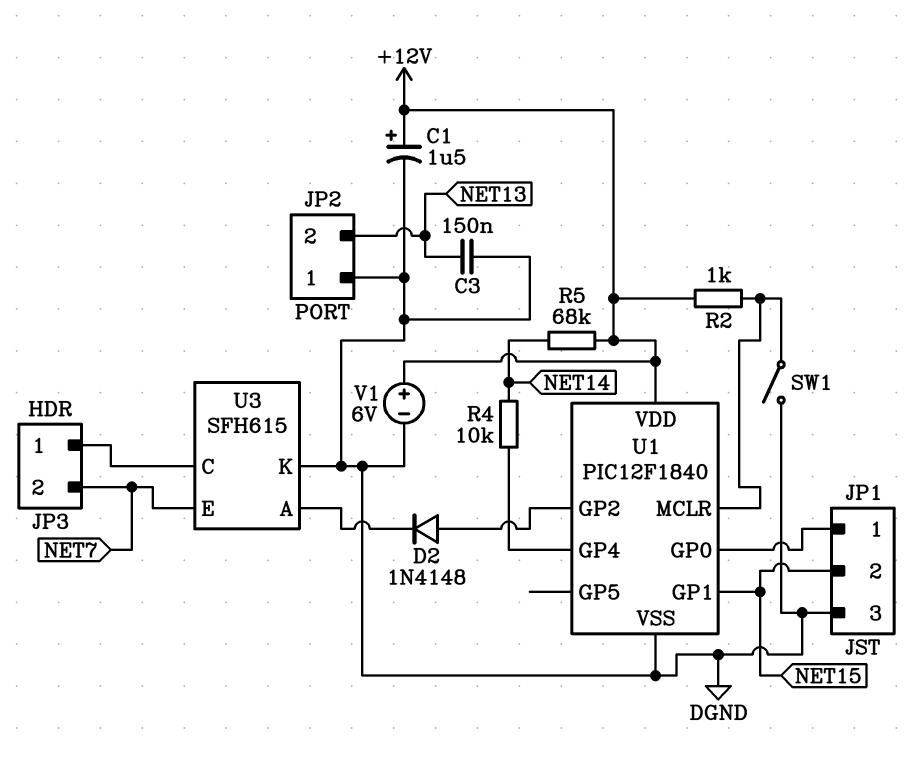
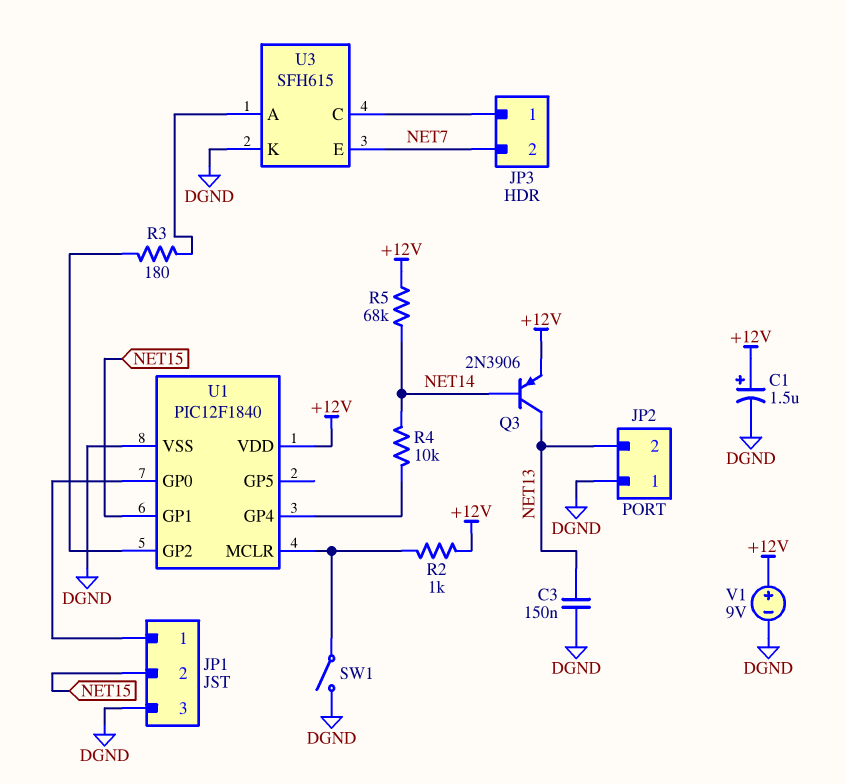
D2: diode 1N4148 (A U1/GP2, K U3/A) -> none
Q3: none -> PNP 2N3906 (B NET14, C NET13, E +12V)
R3: none -> 180 (U1/GP2, U3/A)
V1: 6V (plus +12V, minus DGND) -> 9V (plus +12V, minus DGND)

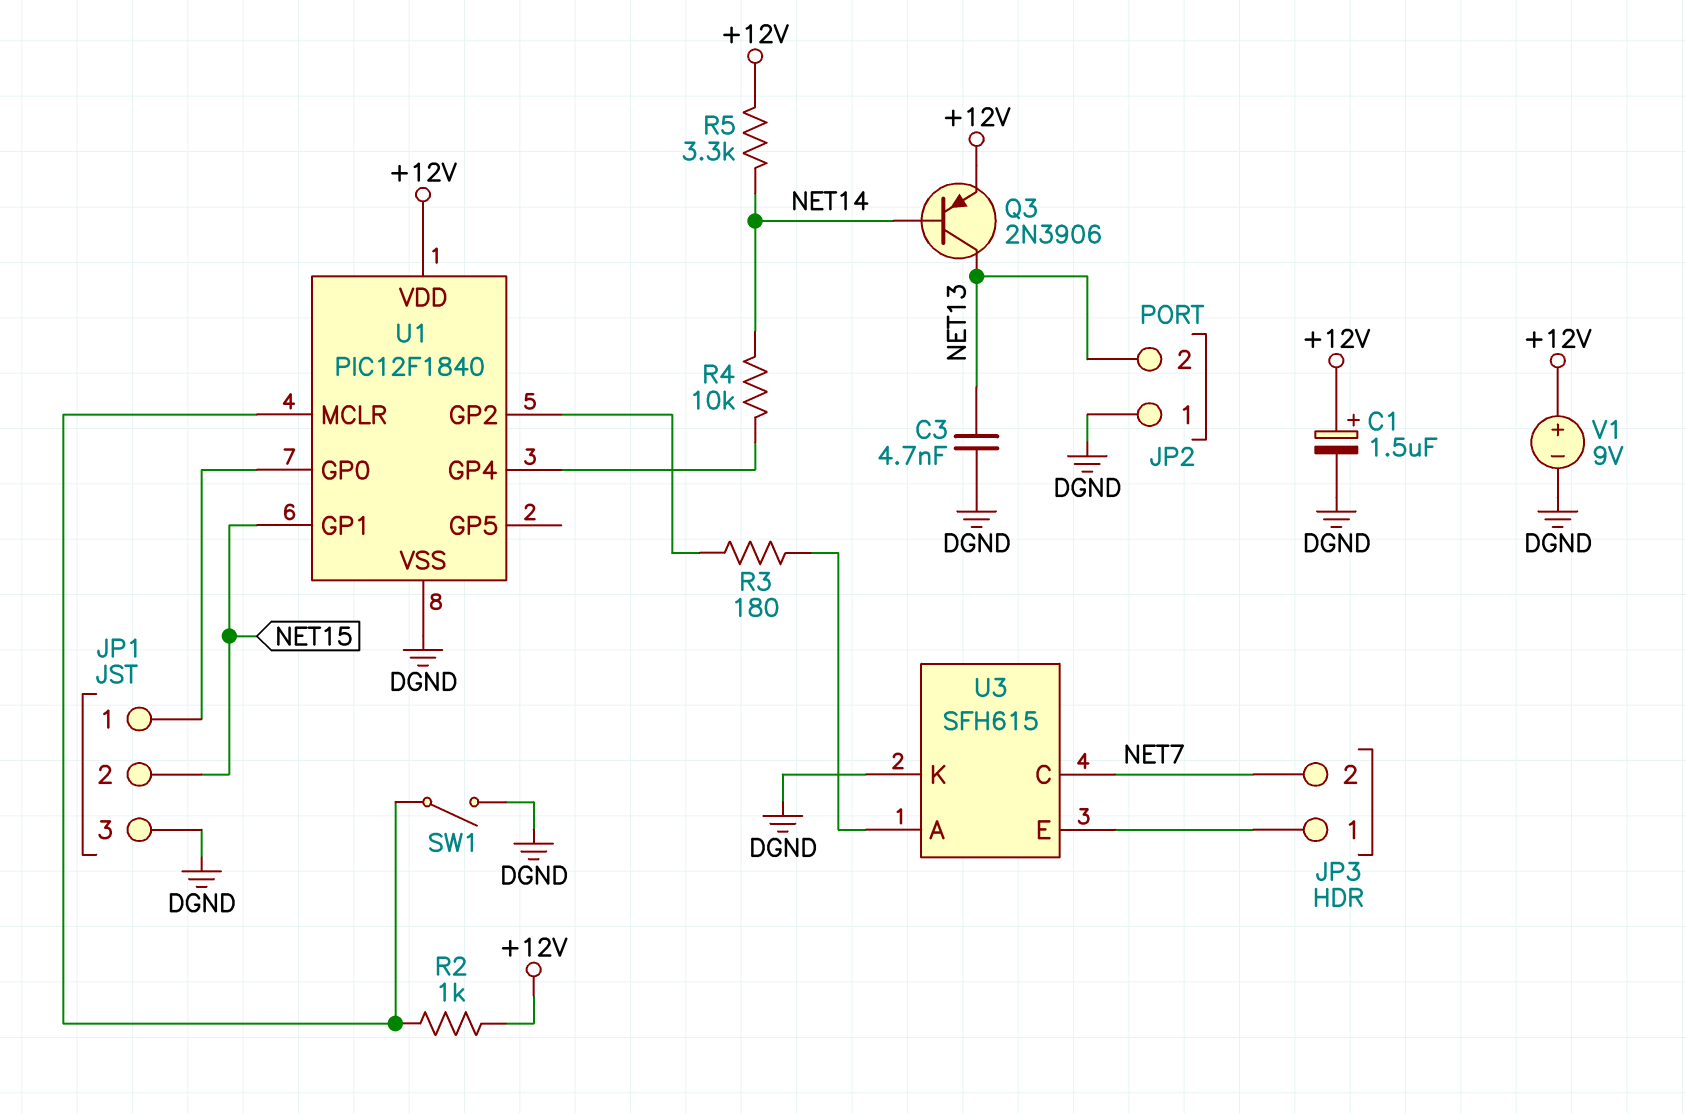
C3: 150nF (DGND, NET13) -> 4.7nF (DGND, NET13)
R5: 68k (+12V, NET14) -> 3.3k (+12V, NET14)
U3 pin C: JP3/1 -> NET7
U3 pin E: NET7 -> JP3/1

